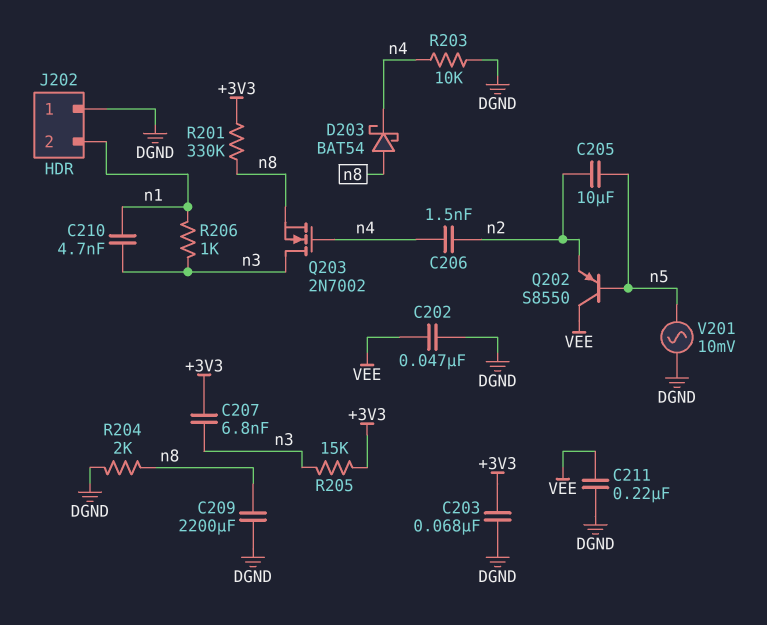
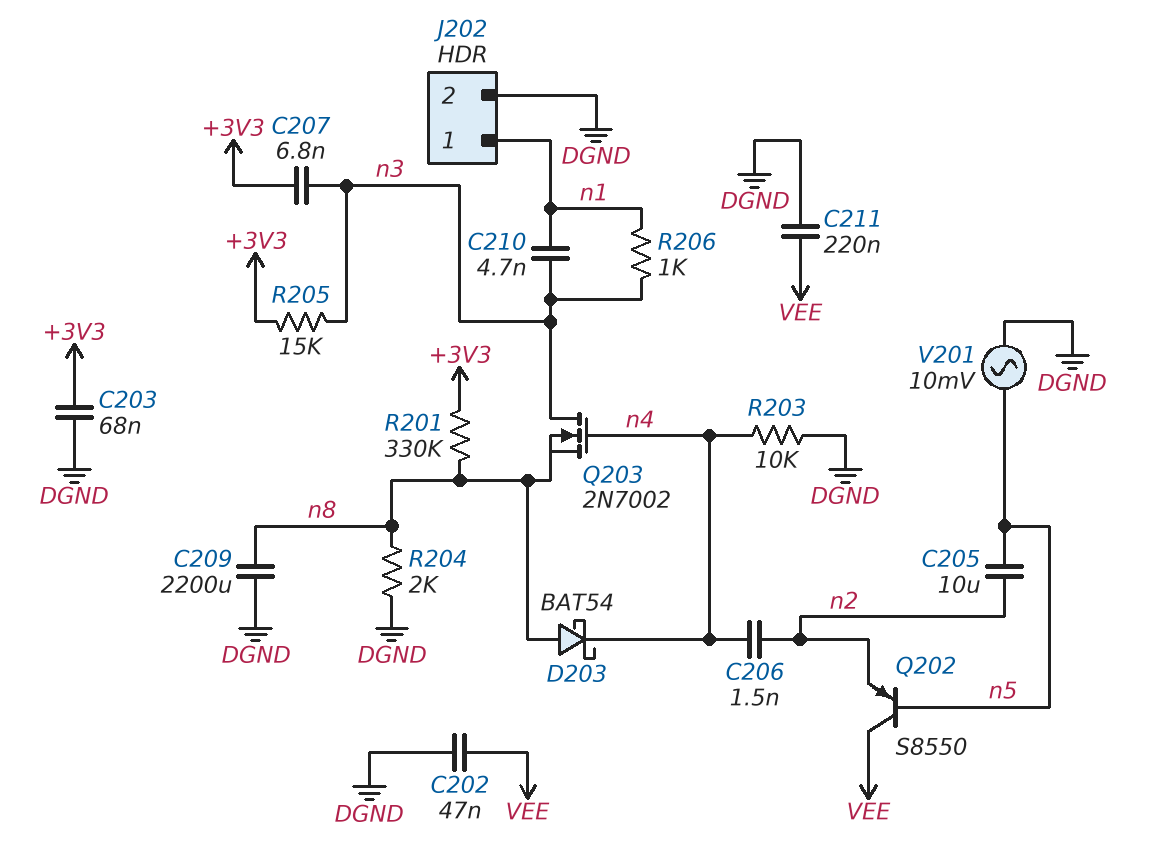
J202 pin 1: DGND -> n1
J202 pin 2: n1 -> DGND

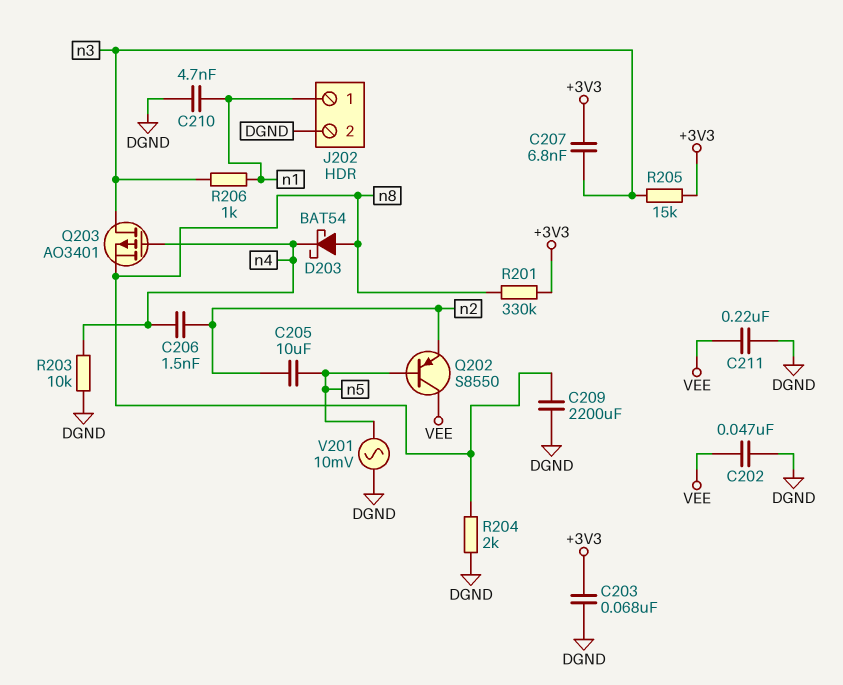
C210: 4.7nF (n1, n3) -> 4.7nF (DGND, n1)
Q203: NMOS 2N7002 (G n4, D n3, S n8) -> PMOS AO3401 (G n4, D n3, S n8)

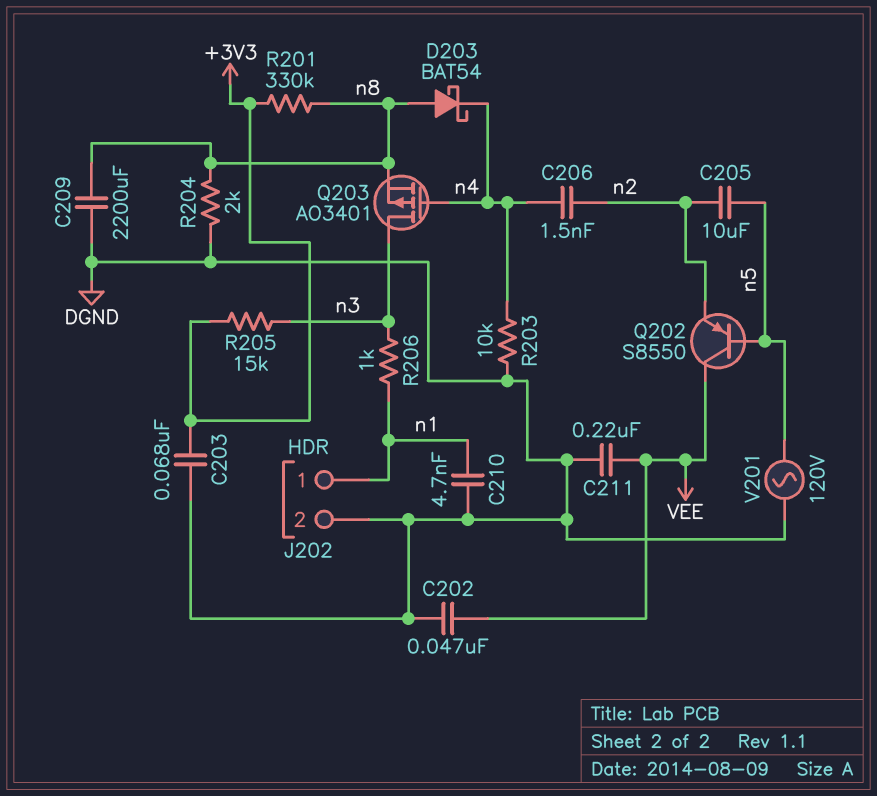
C207: 6.8nF (+3V3, n3) -> none
V201: AC 10mV (DGND, n5) -> AC 120V (DGND, n5)

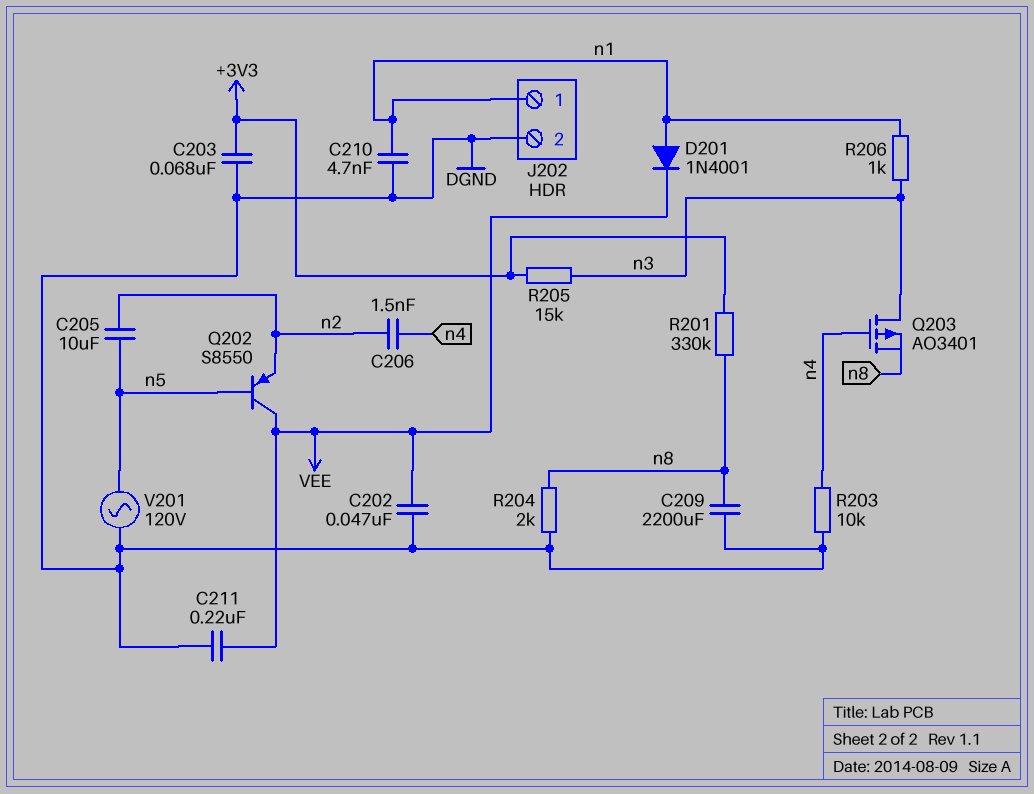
D201: none -> diode 1N4001 (A n1, K VEE)
D203: schottky BAT54 (A n8, K n4) -> none

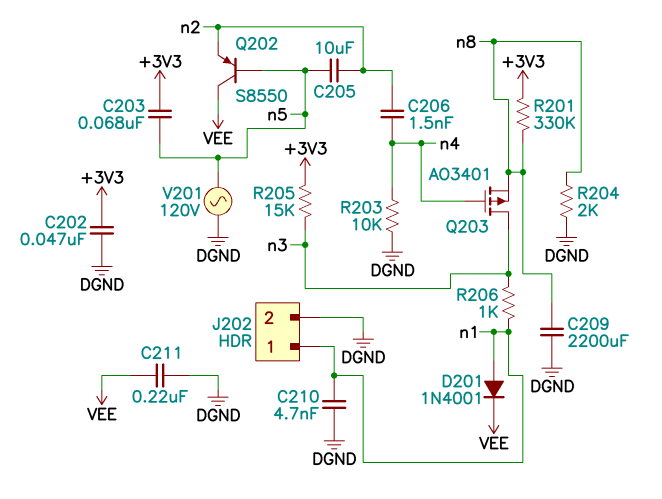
C202: 47nF (DGND, VEE) -> 47nF (+3V3, DGND)
C203: 68nF (+3V3, DGND) -> 68nF (+3V3, n5)

